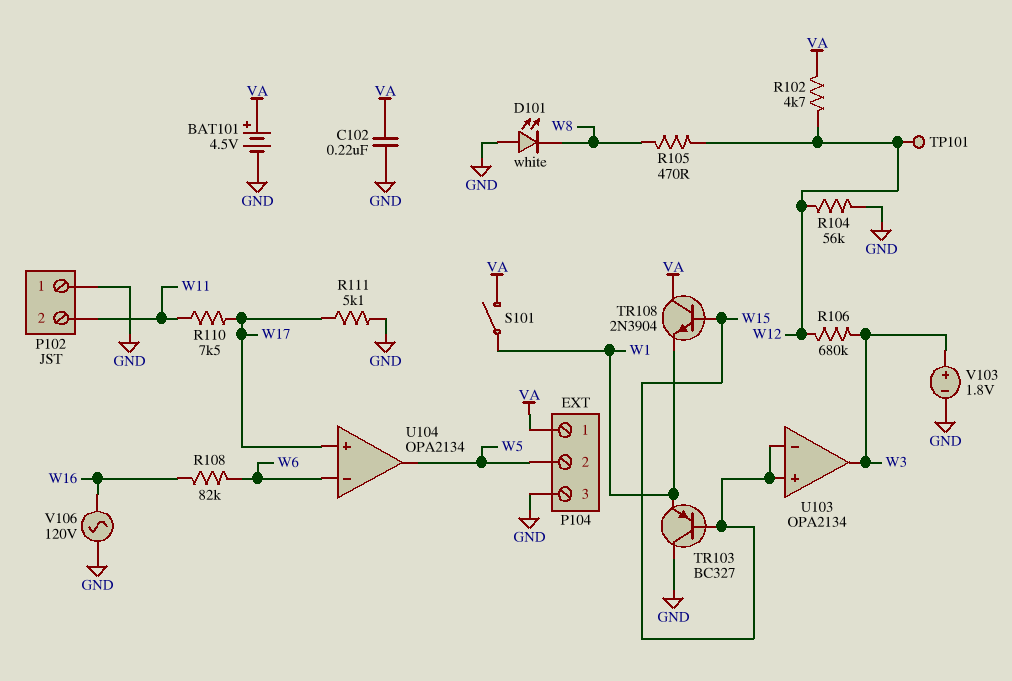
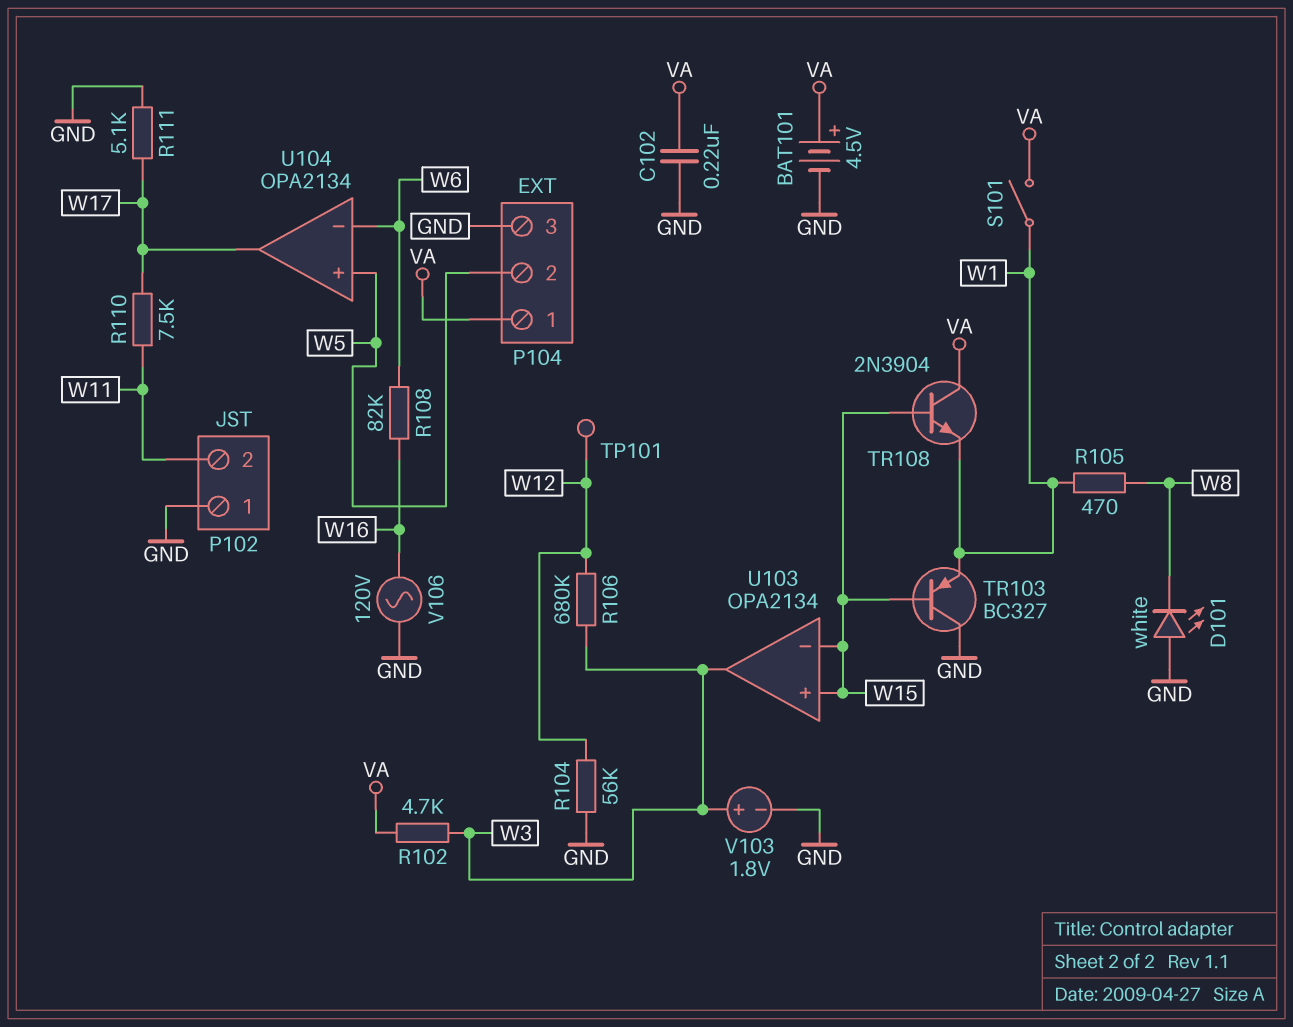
R102: 4.7k (VA, W12) -> 4.7k (VA, W3)
R105: 470 (W8, W12) -> 470 (W1, W8)
U104 pin in+: W17 -> W5
U104 pin out: W5 -> W17

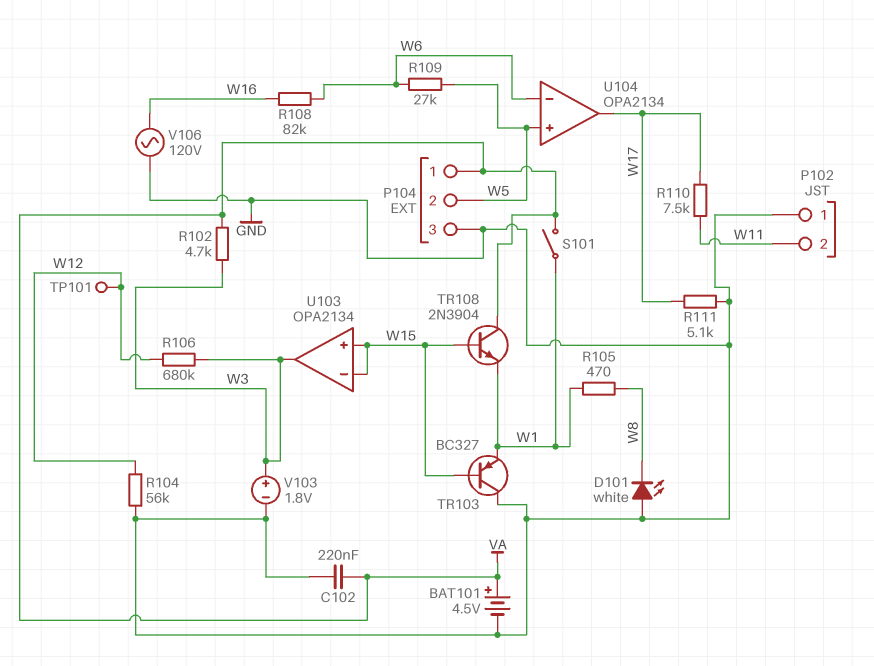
R109: none -> 27k (W5, W6)

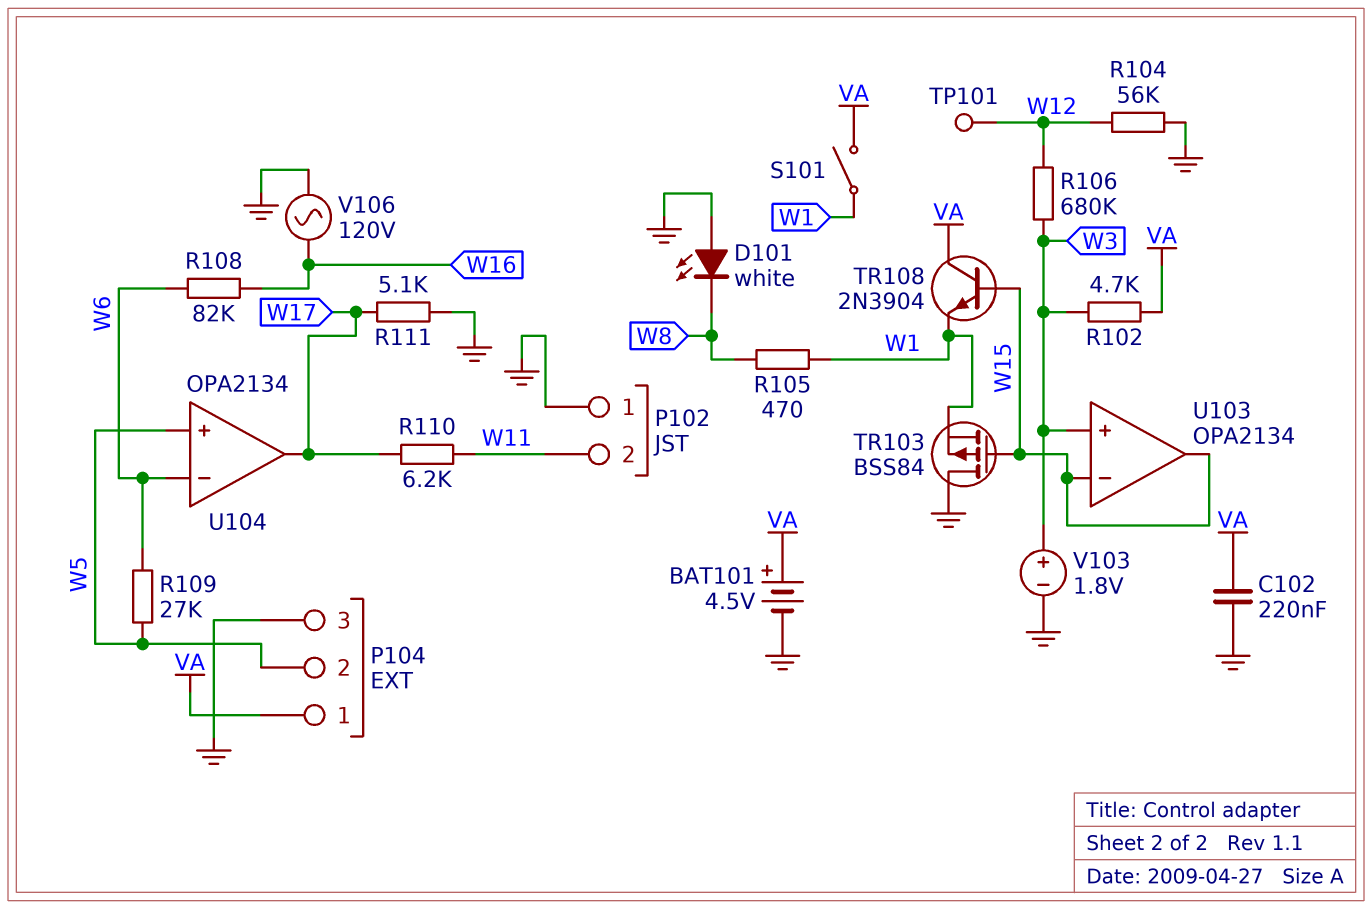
R110: 7.5k (W11, W17) -> 6.2k (W11, W17)
TR103: PNP BC327 (B W15, C GND, E W1) -> PMOS BSS84 (G W15, D GND, S W1)
U103 pin in+: W15 -> W3
U103 pin out: W3 -> W15

